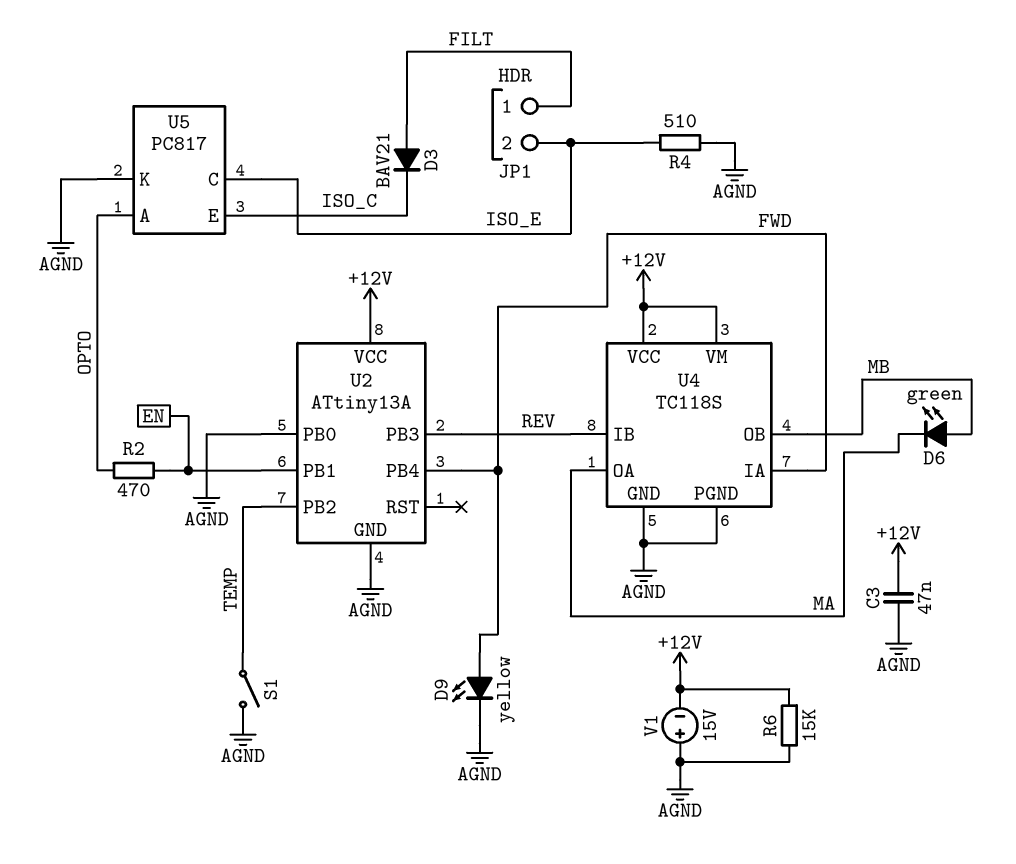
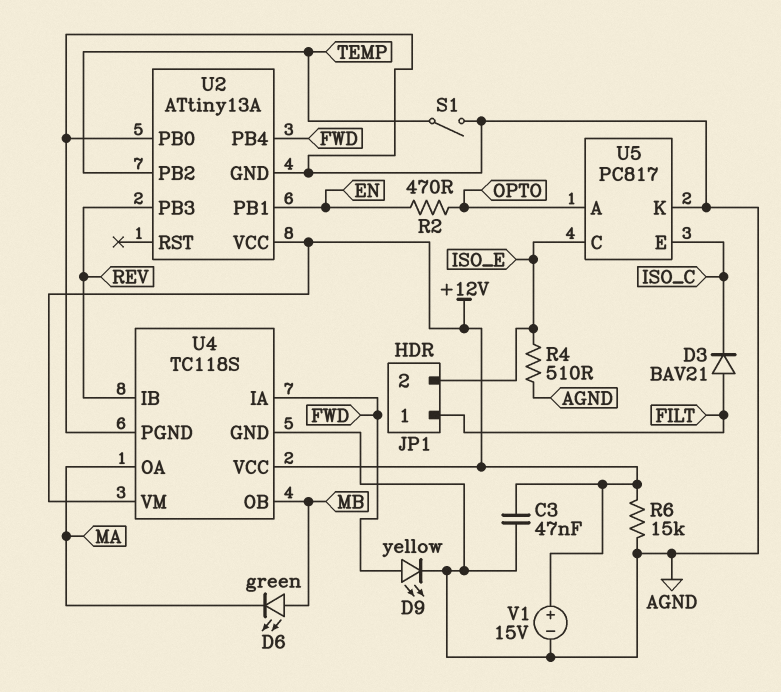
V1: 15V (plus AGND, minus +12V) -> 15V (plus +12V, minus AGND)

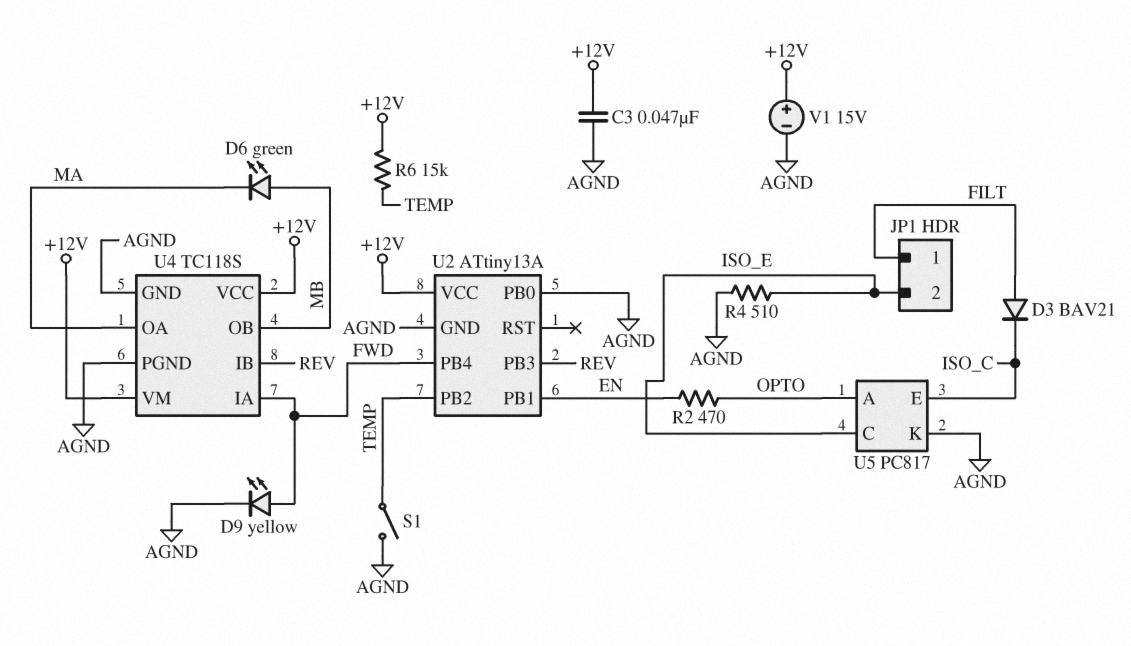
R6: 15k (+12V, AGND) -> 15k (+12V, TEMP)

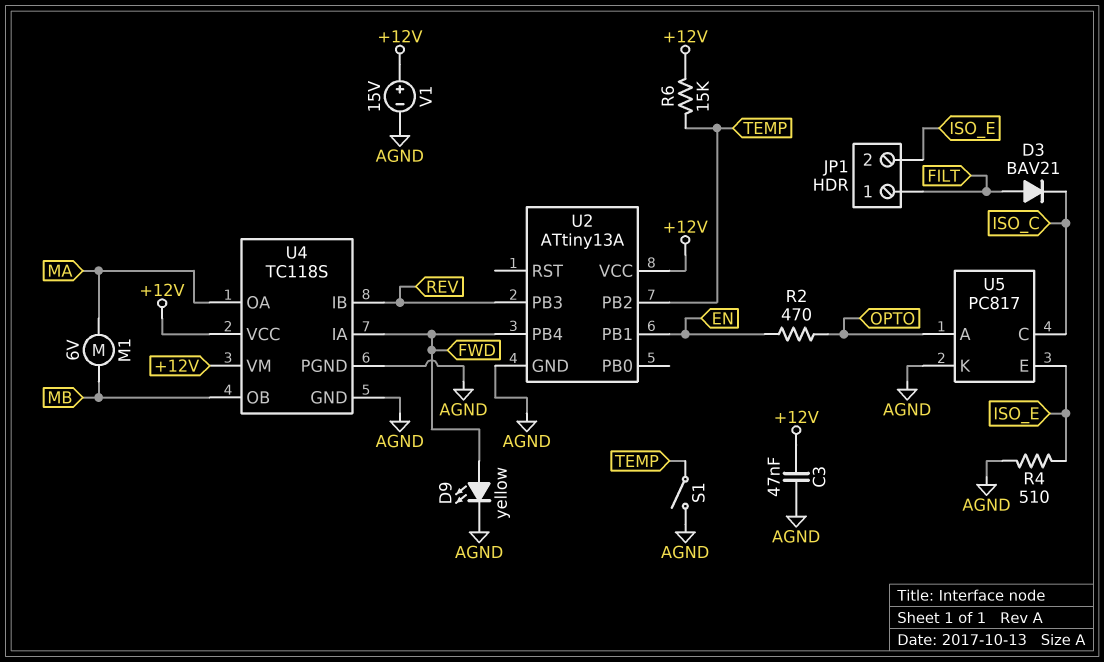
D6: LED green (A MB, K MA) -> none
M1: none -> motor 6V (MA, MB)
U2 pin PB0: AGND -> none
U5 pin C: ISO_E -> ISO_C
U5 pin E: ISO_C -> ISO_E

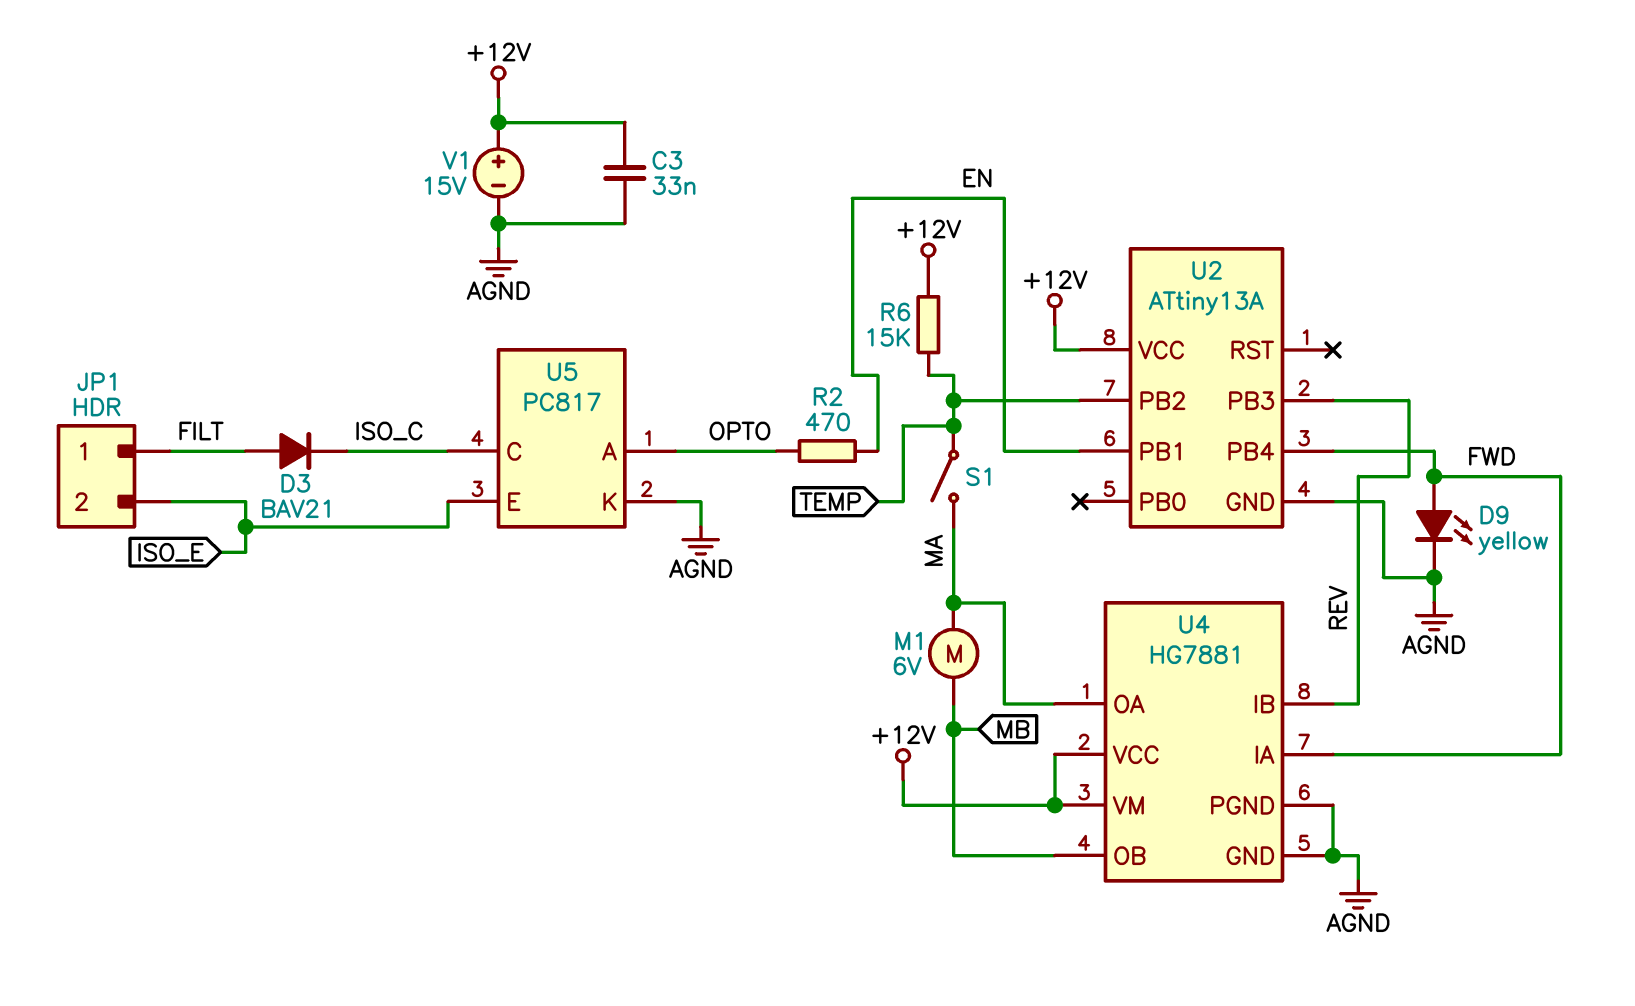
C3: 47nF (+12V, AGND) -> 33nF (+12V, AGND)
R4: 510 (AGND, ISO_E) -> none
S1: switch (AGND, TEMP) -> switch (MA, TEMP)
U4: TC118S -> HG7881

